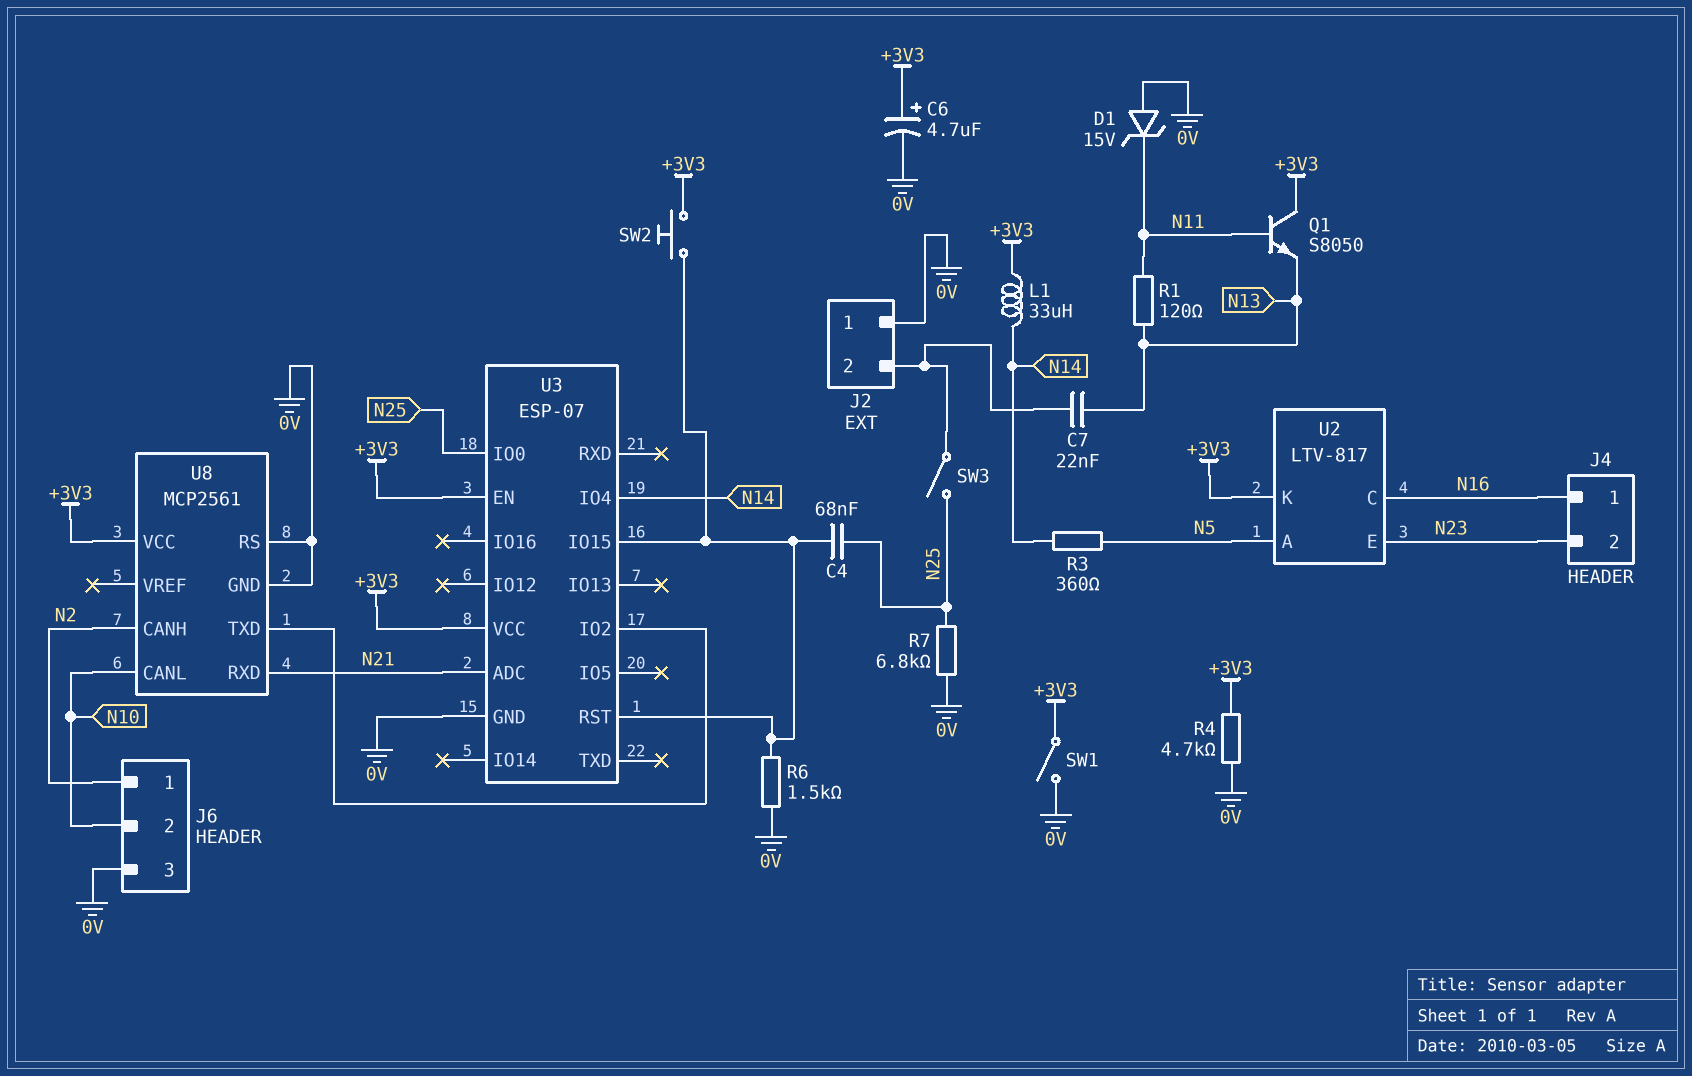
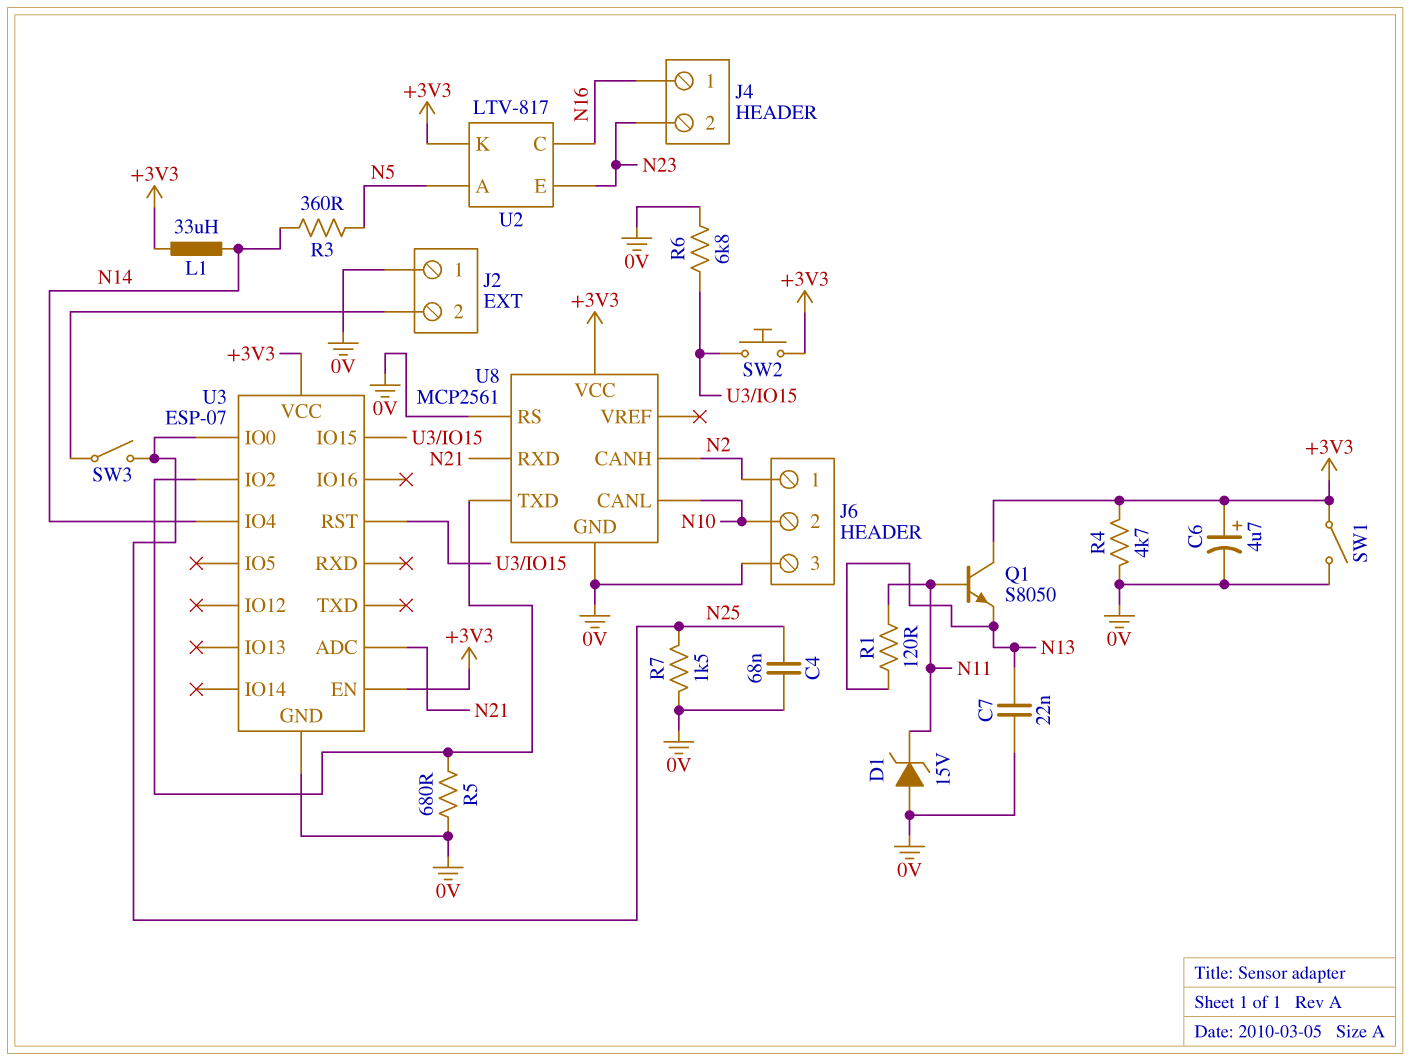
C4: 68nF (N25, U3/IO15) -> 68nF (0V, N25)
C7: 22nF (J2/2, N13) -> 22nF (0V, N13)
R5: none -> 680 (0V, U3/IO2)
R6: 1.5k (0V, U3/IO15) -> 6.8k (0V, U3/IO15)
R7: 6.8k (0V, N25) -> 1.5k (0V, N25)

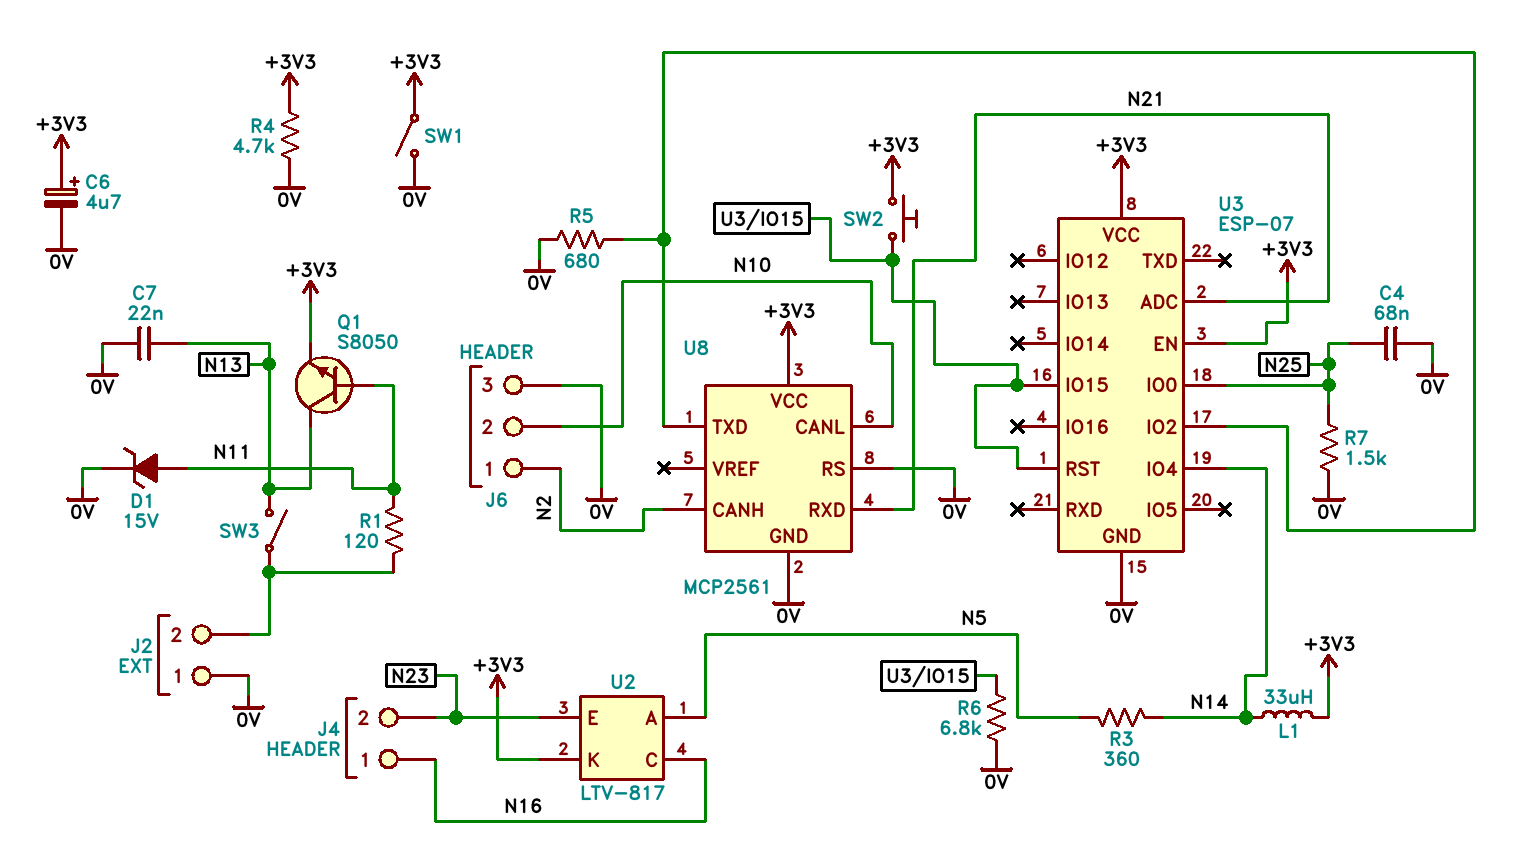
D1: zener 15V (A 0V, K N11) -> zener 15V (A N11, K 0V)
Q1: NPN S8050 (B N11, C +3V3, E N13) -> NPN S8050 (B N11, C N13, E +3V3)
R1: 120 (N11, N13) -> 120 (J2/2, N11)
SW3: switch (J2/2, N25) -> switch (J2/2, N13)

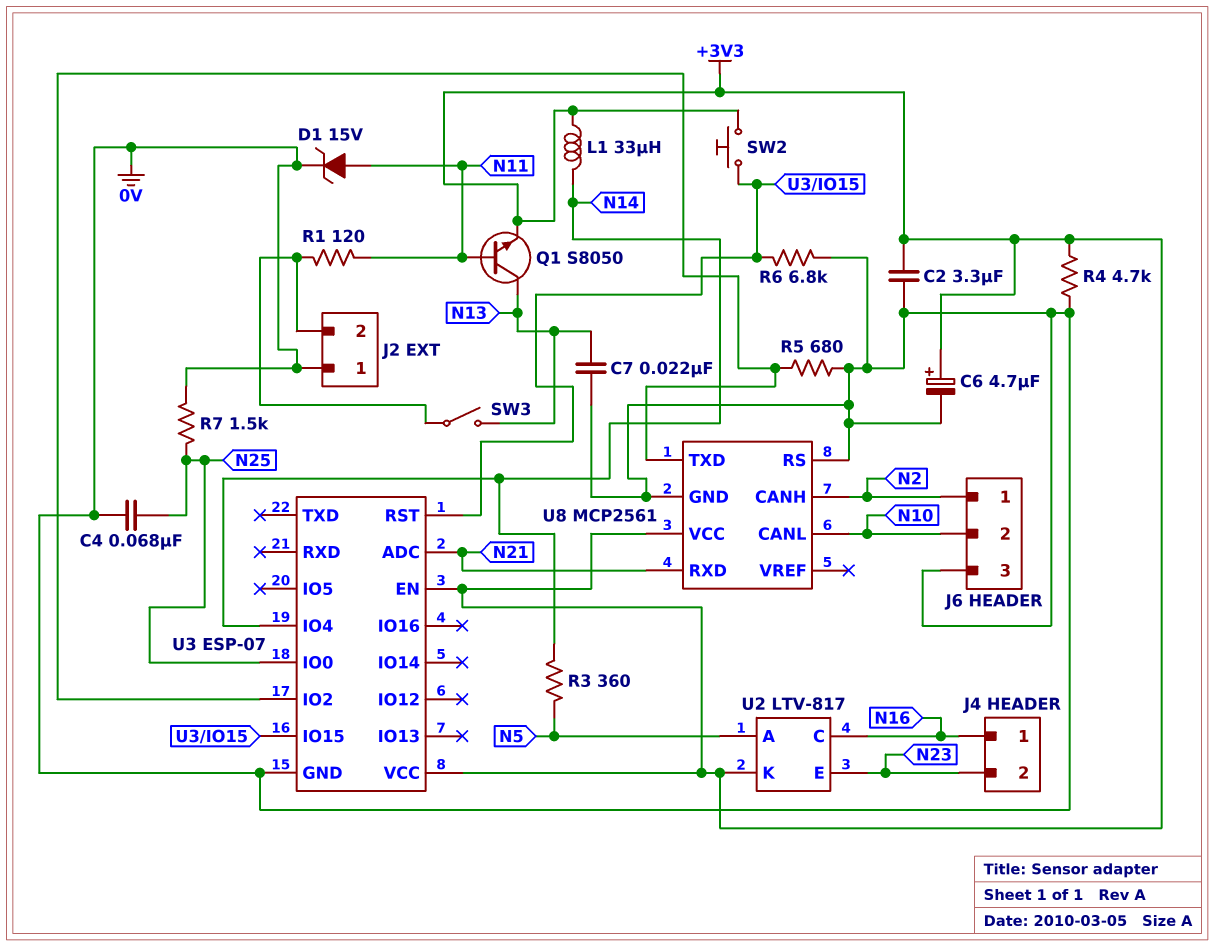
C2: none -> 3.3uF (+3V3, 0V)
SW1: switch (+3V3, 0V) -> none

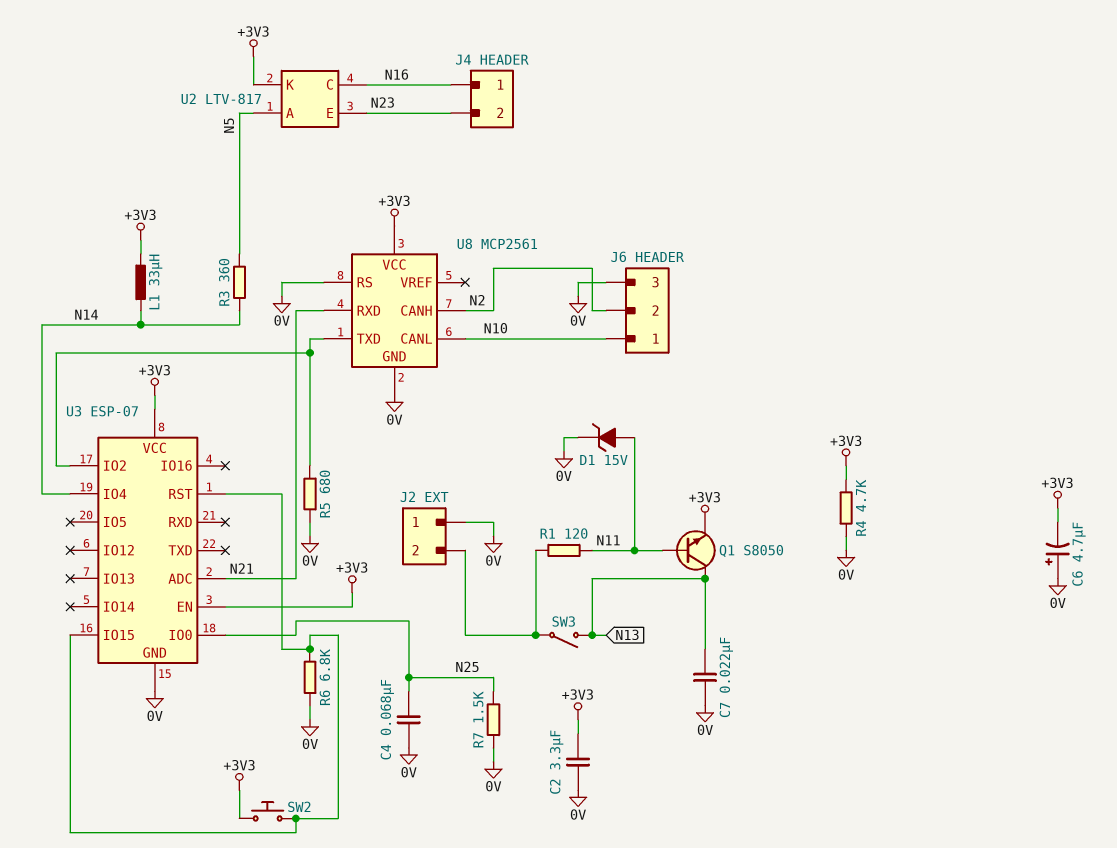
C6: 4.7uF (plus +3V3, minus 0V) -> 4.7uF (plus 0V, minus +3V3)
J6 pin 1: N2 -> N10
J6 pin 2: N10 -> N2

